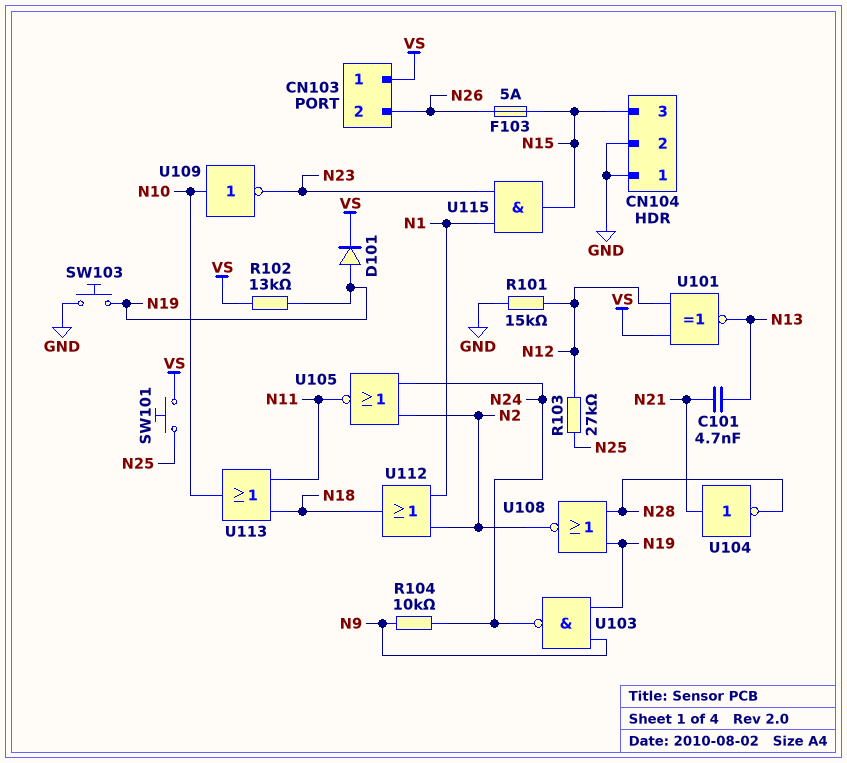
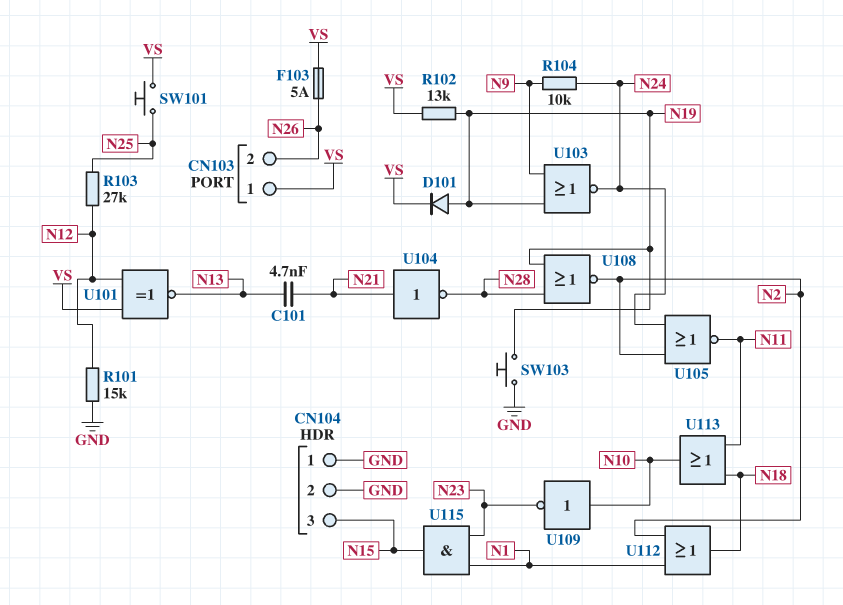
F103: 5A (N15, N26) -> 5A (N26, VS)
U103: NAND (in N9, in N19, out N24) -> NOR (in N9, in N19, out N24)

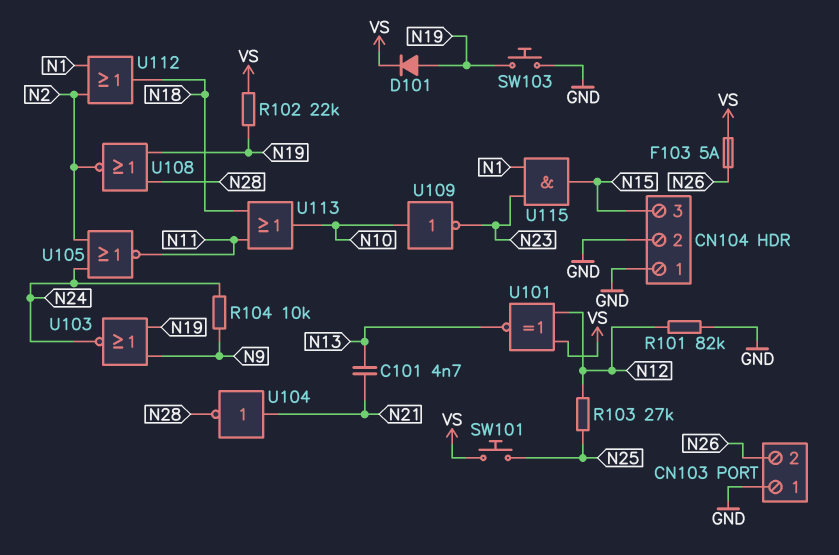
CN103 pin 1: VS -> GND
R101: 15k (GND, N12) -> 82k (GND, N12)
R102: 13k (N19, VS) -> 22k (N19, VS)

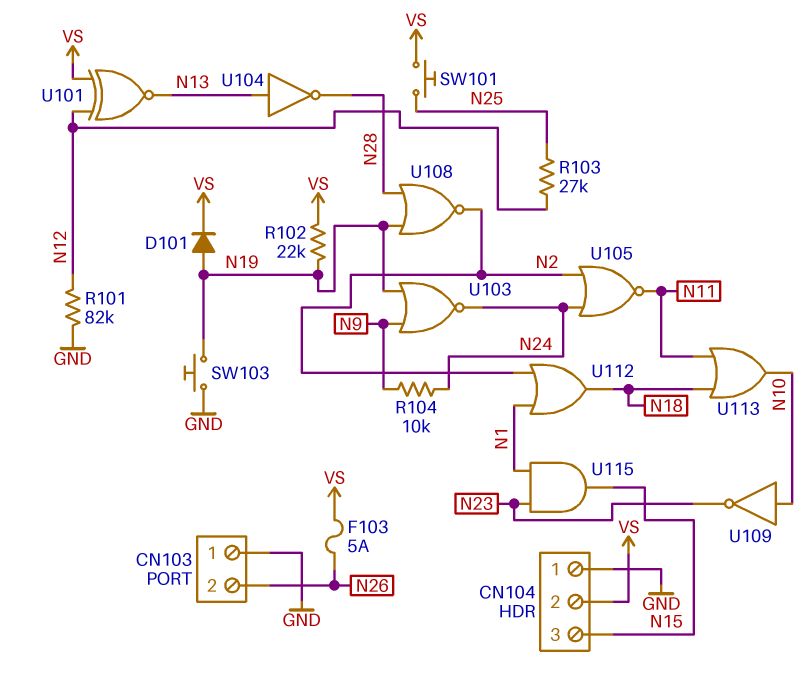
C101: 4.7nF (N13, N21) -> none
CN104 pin 2: GND -> VS
U104: NOT (in N21, out N28) -> NOT (in N13, out N28)

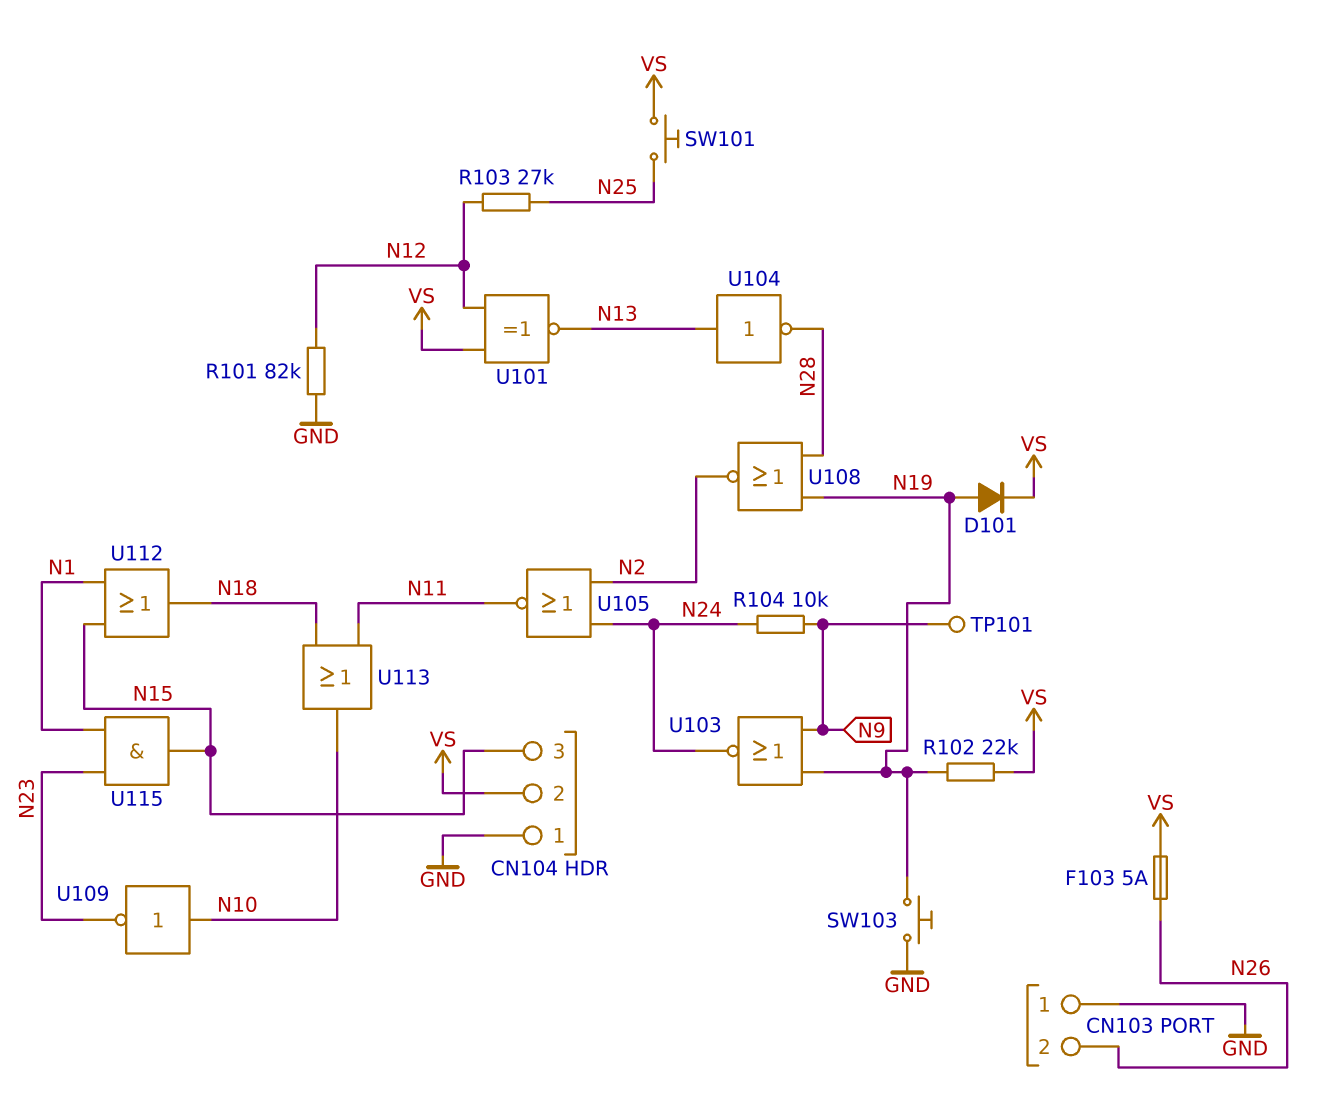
TP101: none -> test point (N9)
U112: OR (in N1, in N2, out N18) -> OR (in N1, in N15, out N18)

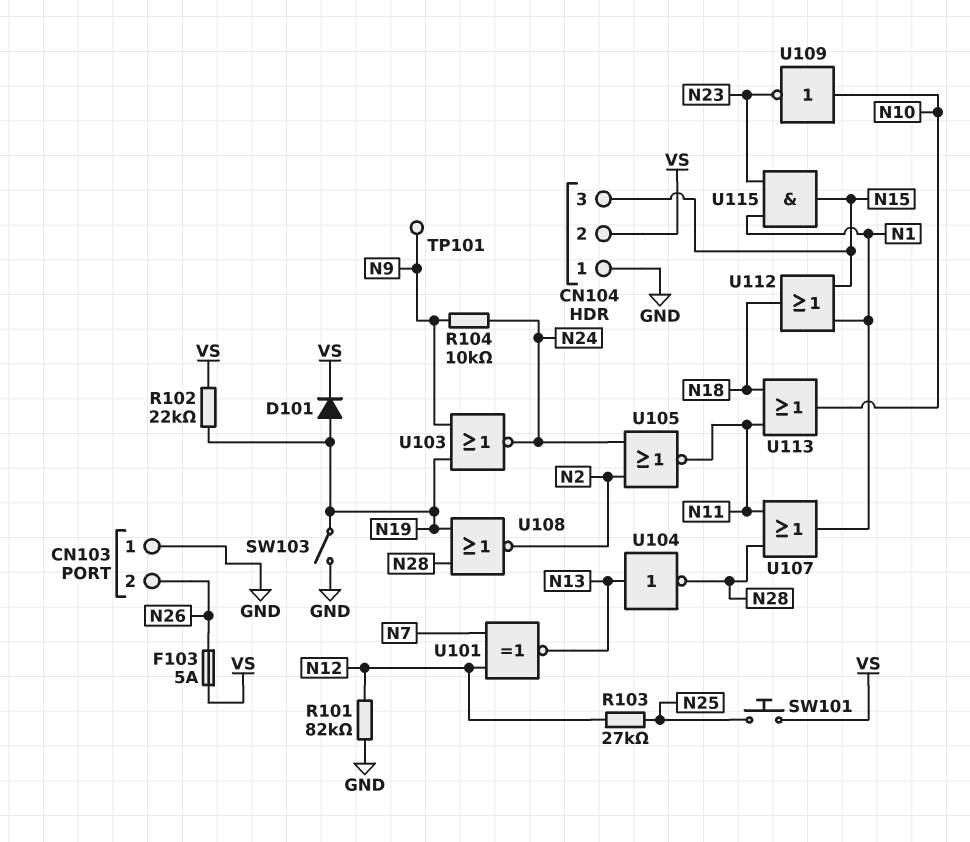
SW103: button (GND, N19) -> switch (GND, N19)
U101: XNOR (in N12, in VS, out N13) -> XNOR (in N7, in N12, out N13)
U107: none -> OR (in N11, in N28, out N1)

